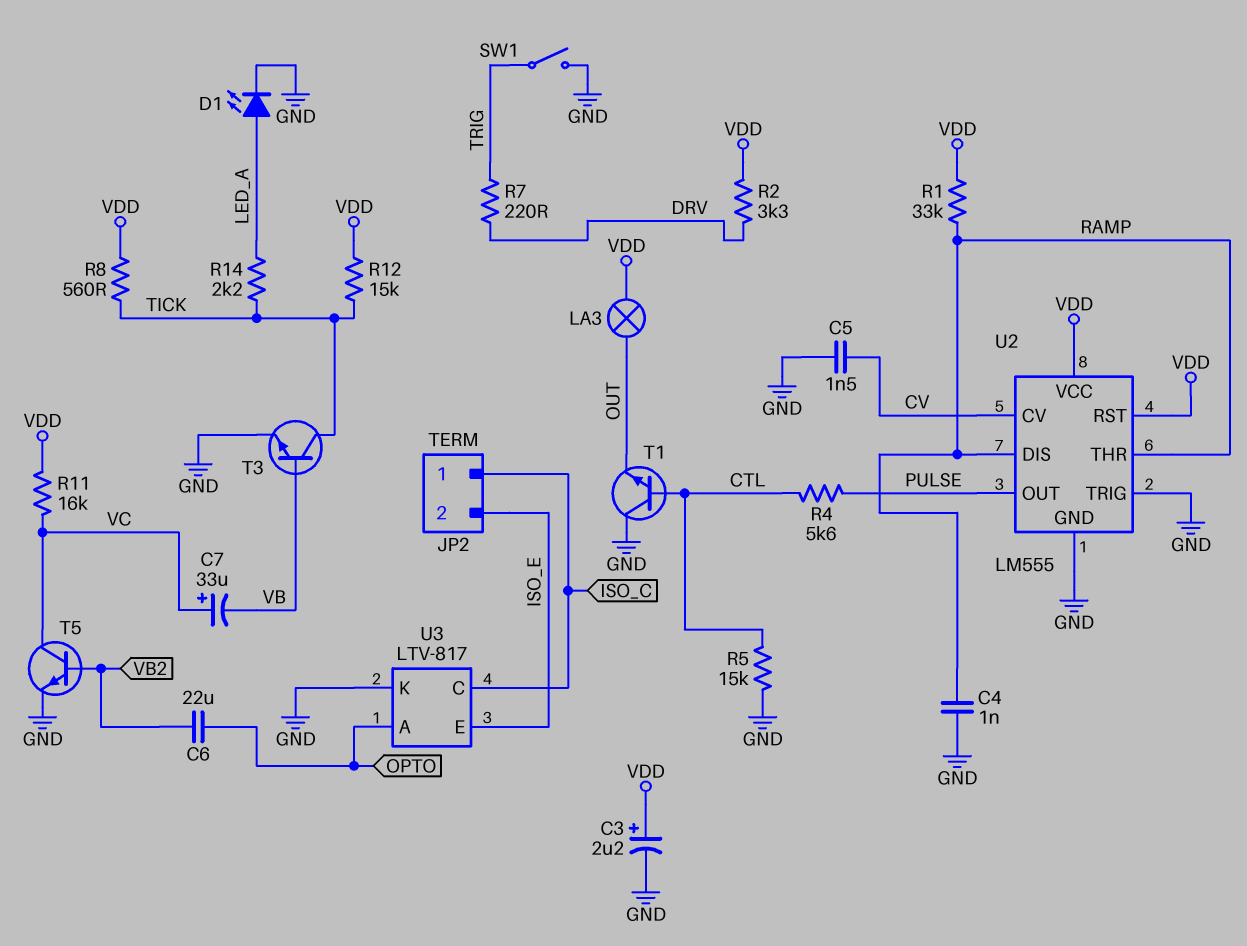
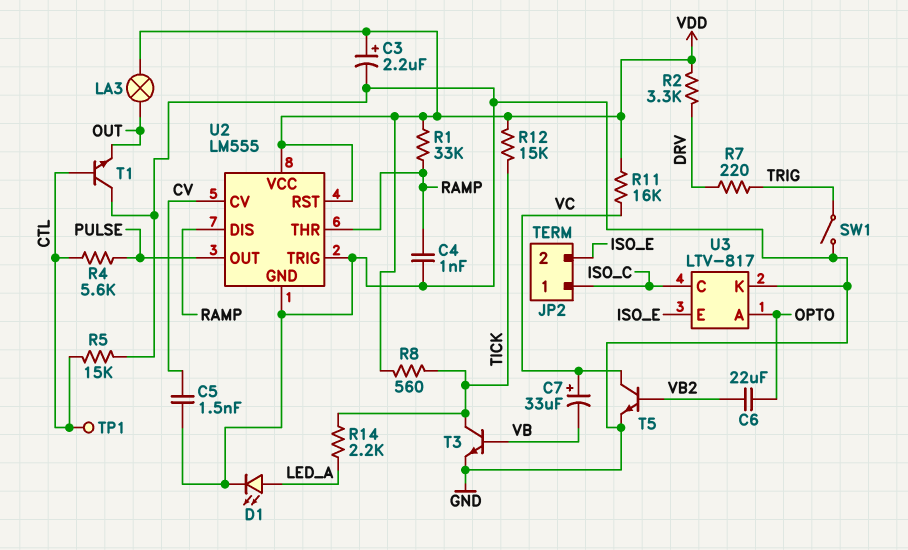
TP1: none -> test point (CTL)

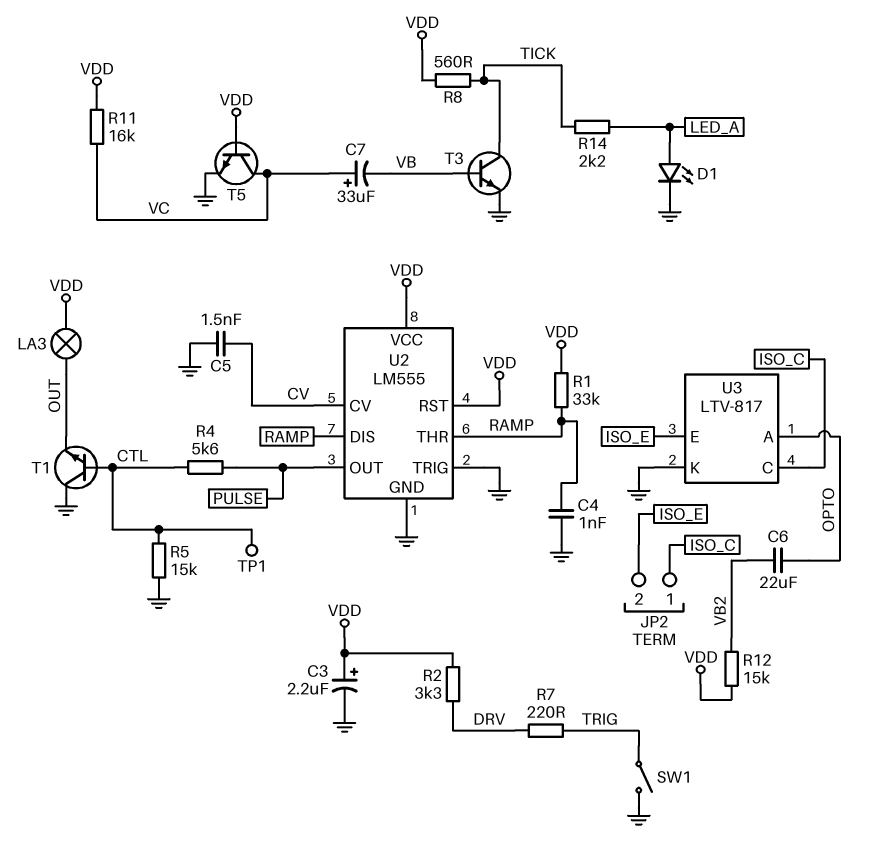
R12: 15k (TICK, VDD) -> 15k (VB2, VDD)
T5: NPN (B VB2, C VC, E GND) -> NPN (B VDD, C VC, E GND)

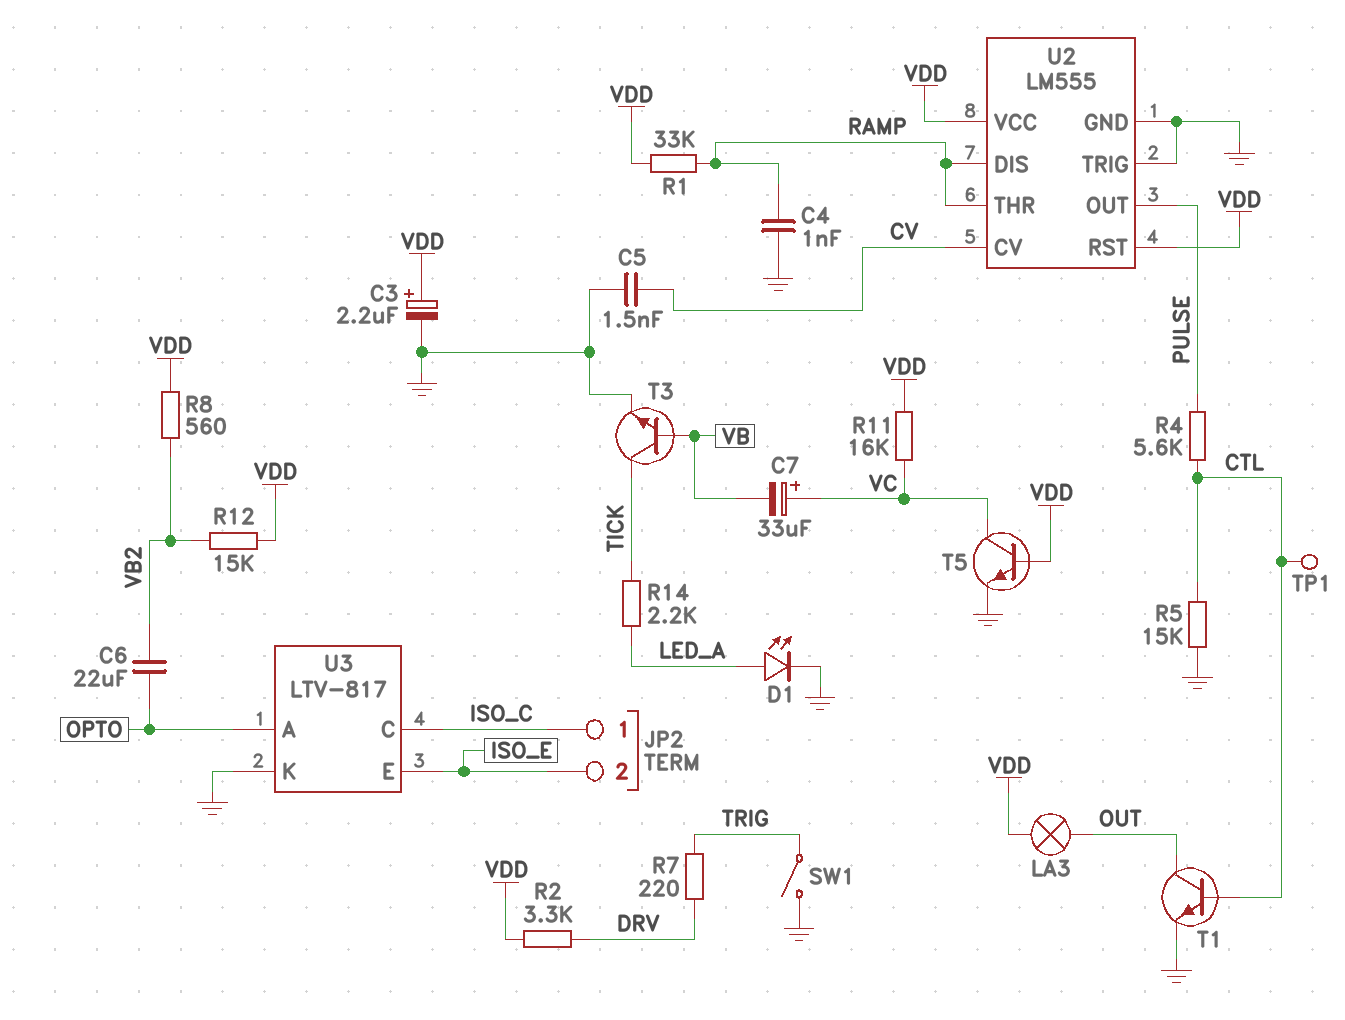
R8: 560 (TICK, VDD) -> 560 (VB2, VDD)
T1: NPN (B CTL, C GND, E OUT) -> NPN (B CTL, C OUT, E GND)

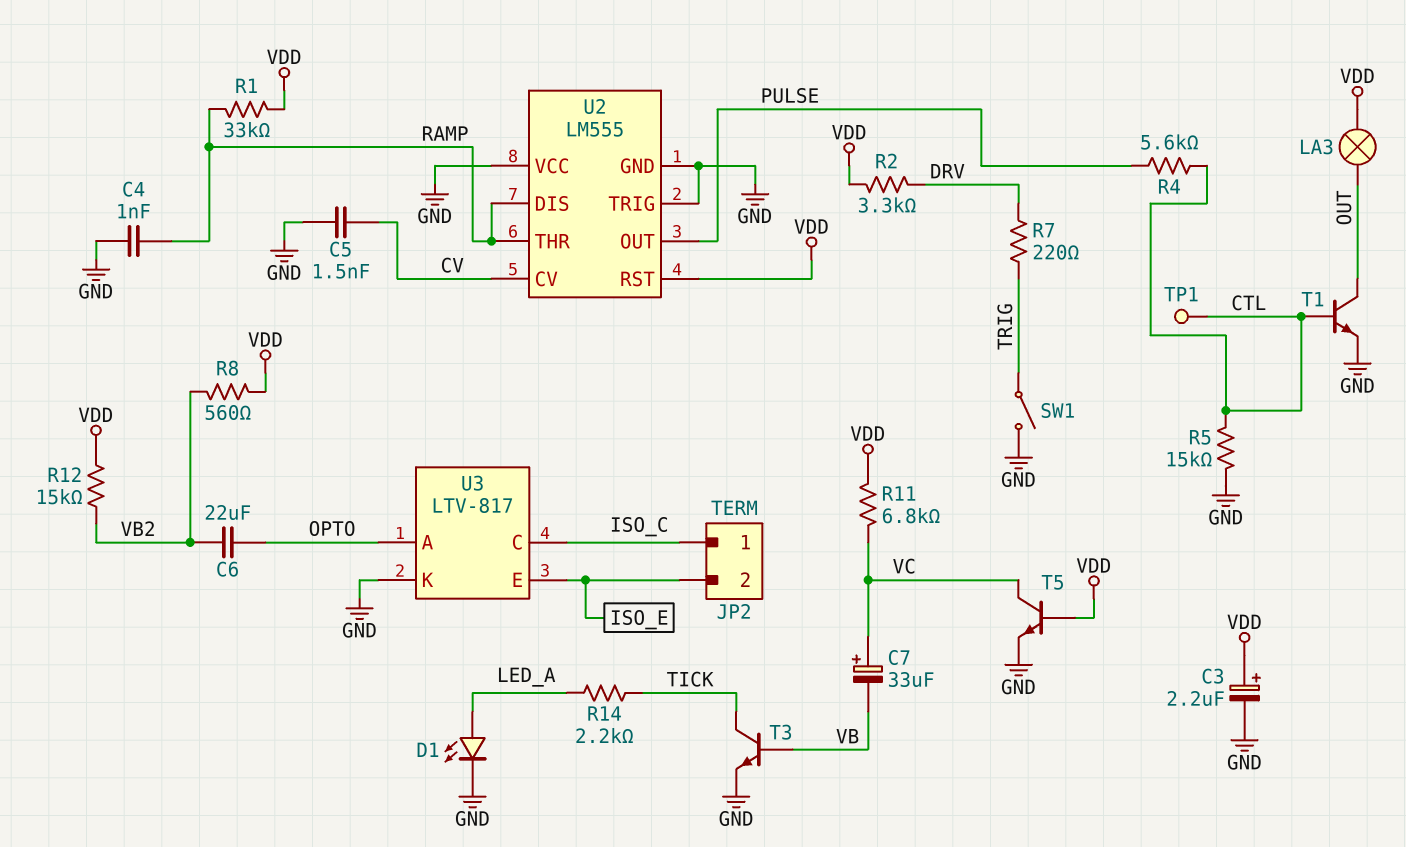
R11: 16k (VC, VDD) -> 6.8k (VC, VDD)
U2 pin VCC: VDD -> GND

